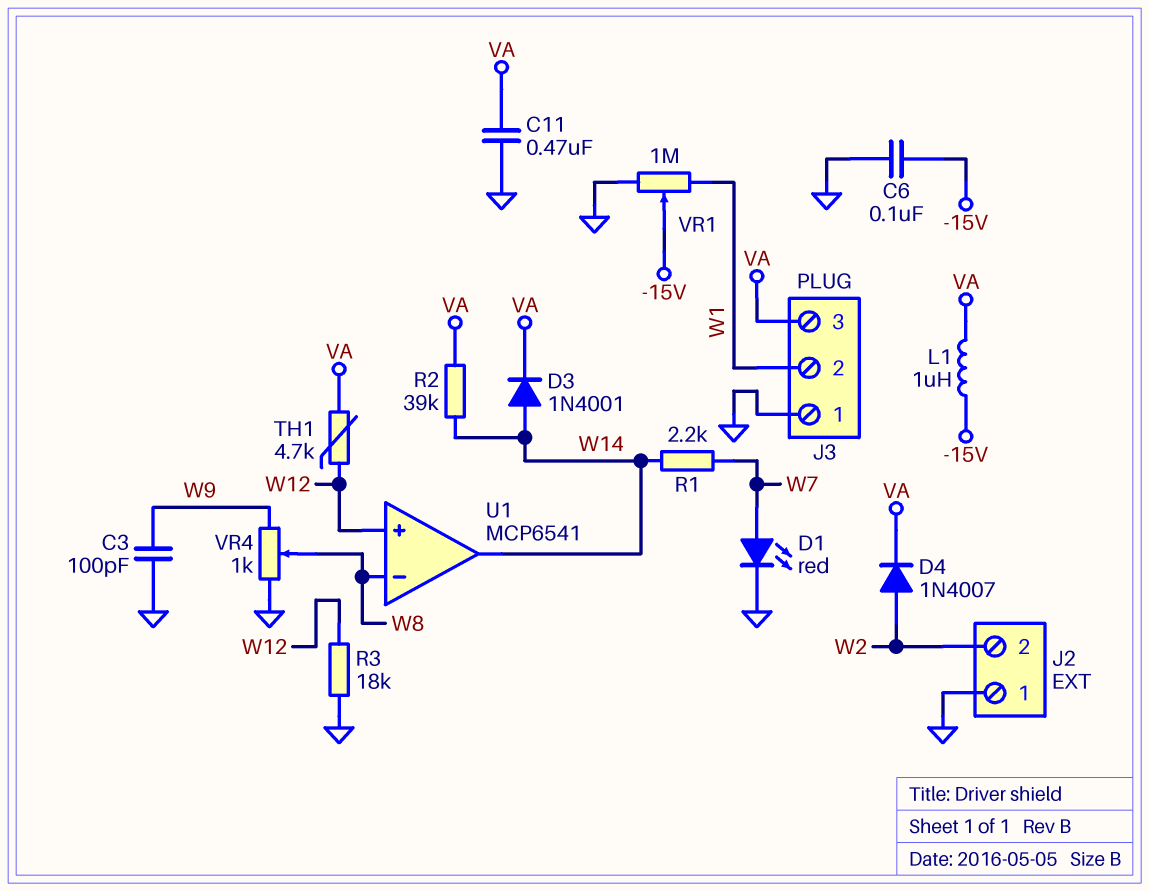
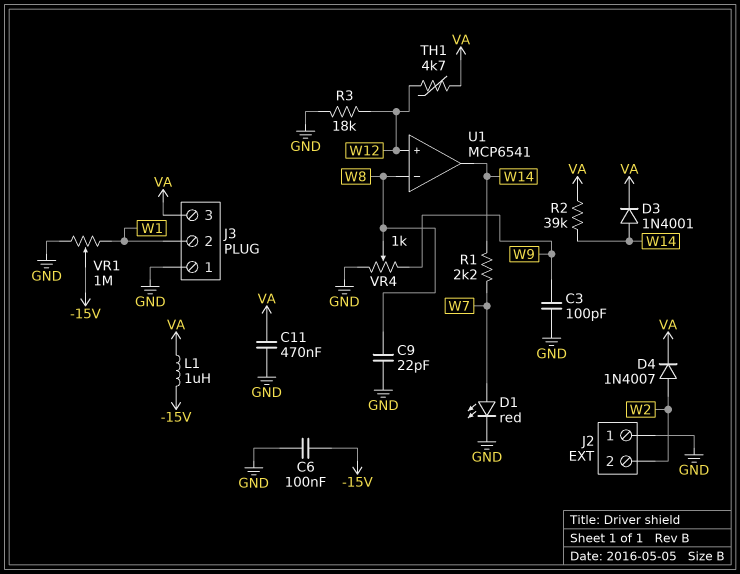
C9: none -> 22pF (GND, W8)

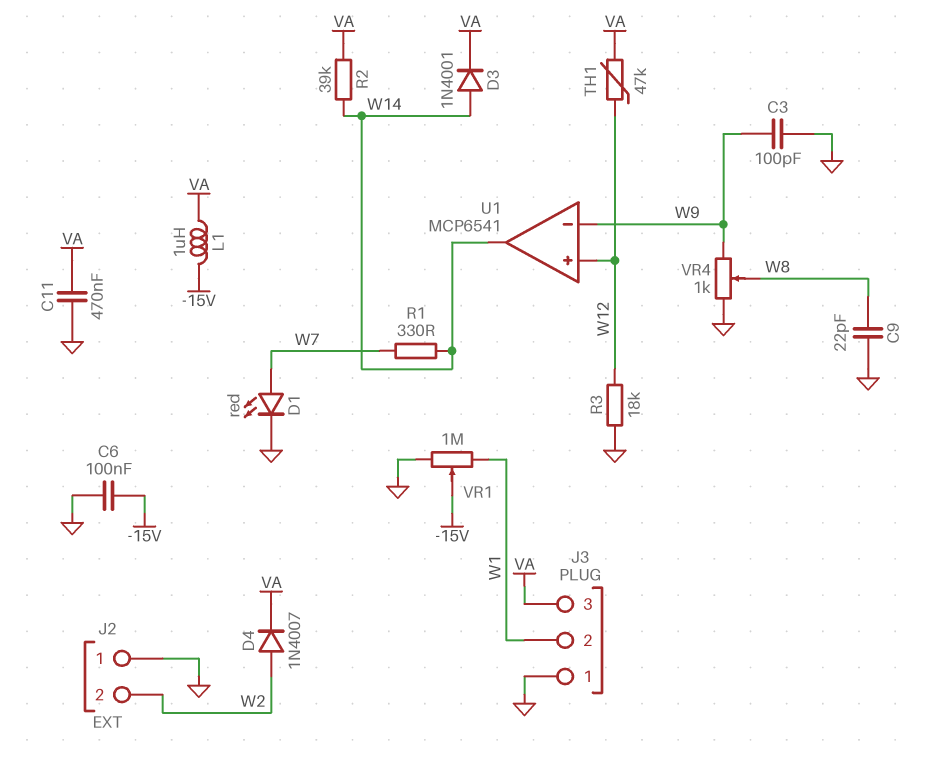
R1: 2.2k (W7, W14) -> 330 (W7, W14)
TH1: 4.7k (VA, W12) -> 47k (VA, W12)
U1 pin in-: W8 -> W9

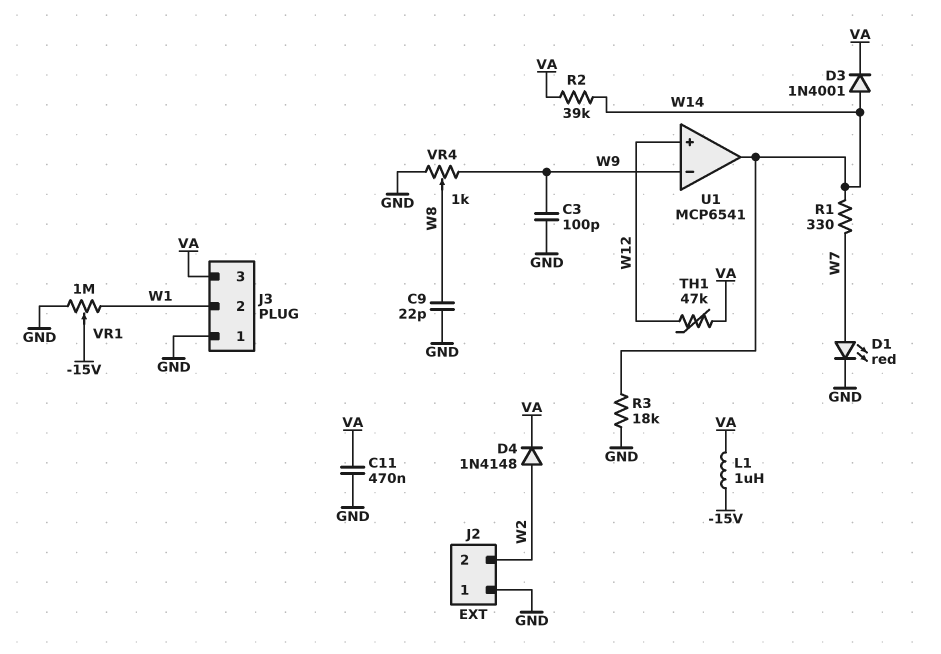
C6: 100nF (-15V, GND) -> none
D4: diode 1N4007 (A W2, K VA) -> diode 1N4148 (A W2, K VA)
R3: 18k (GND, W12) -> 18k (GND, W14)

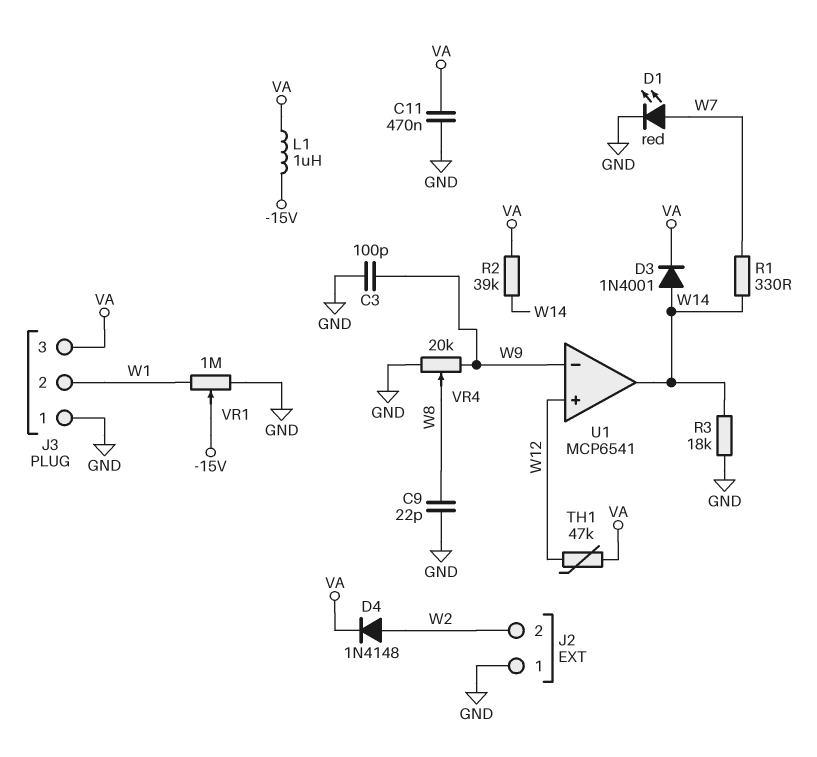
VR4: 1k (GND, W9, wiper W8) -> 20k (GND, W9, wiper W8)

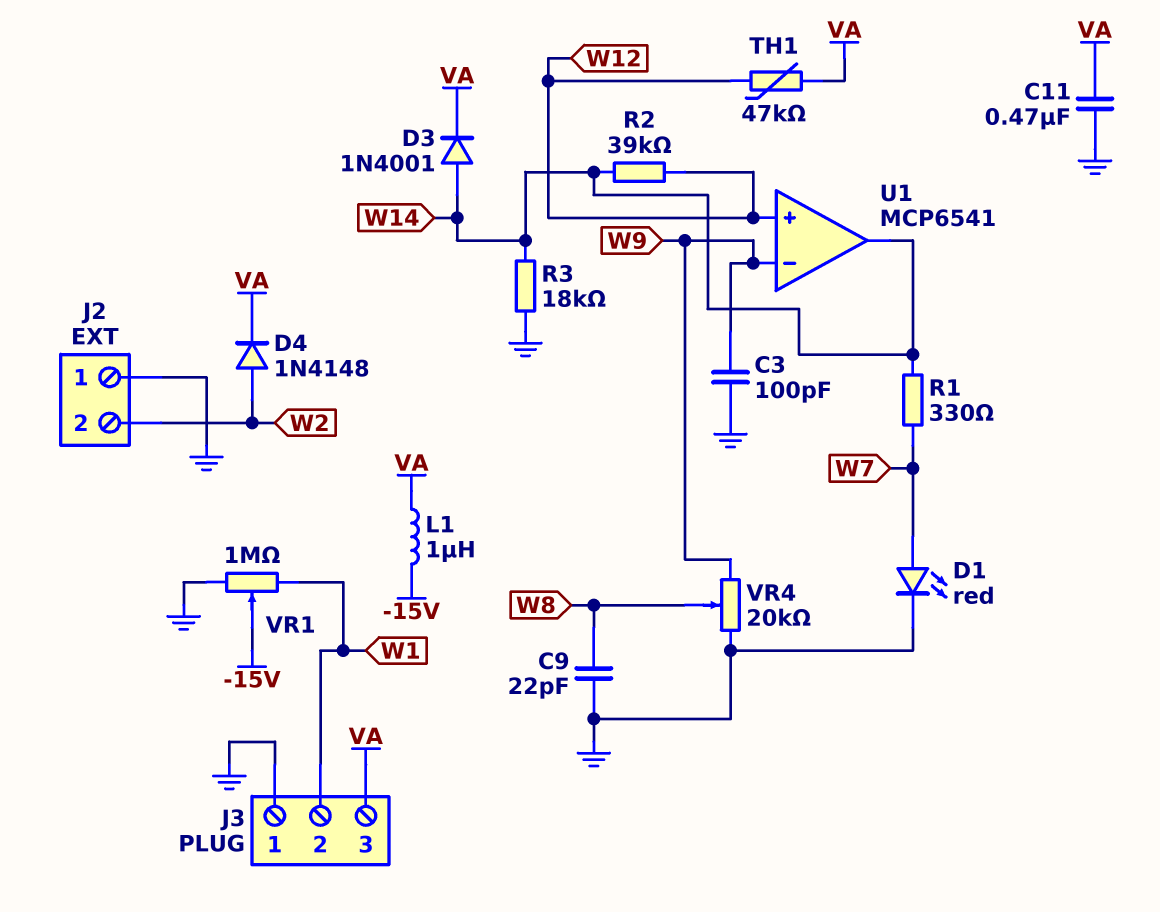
R2: 39k (VA, W14) -> 39k (W12, W14)

